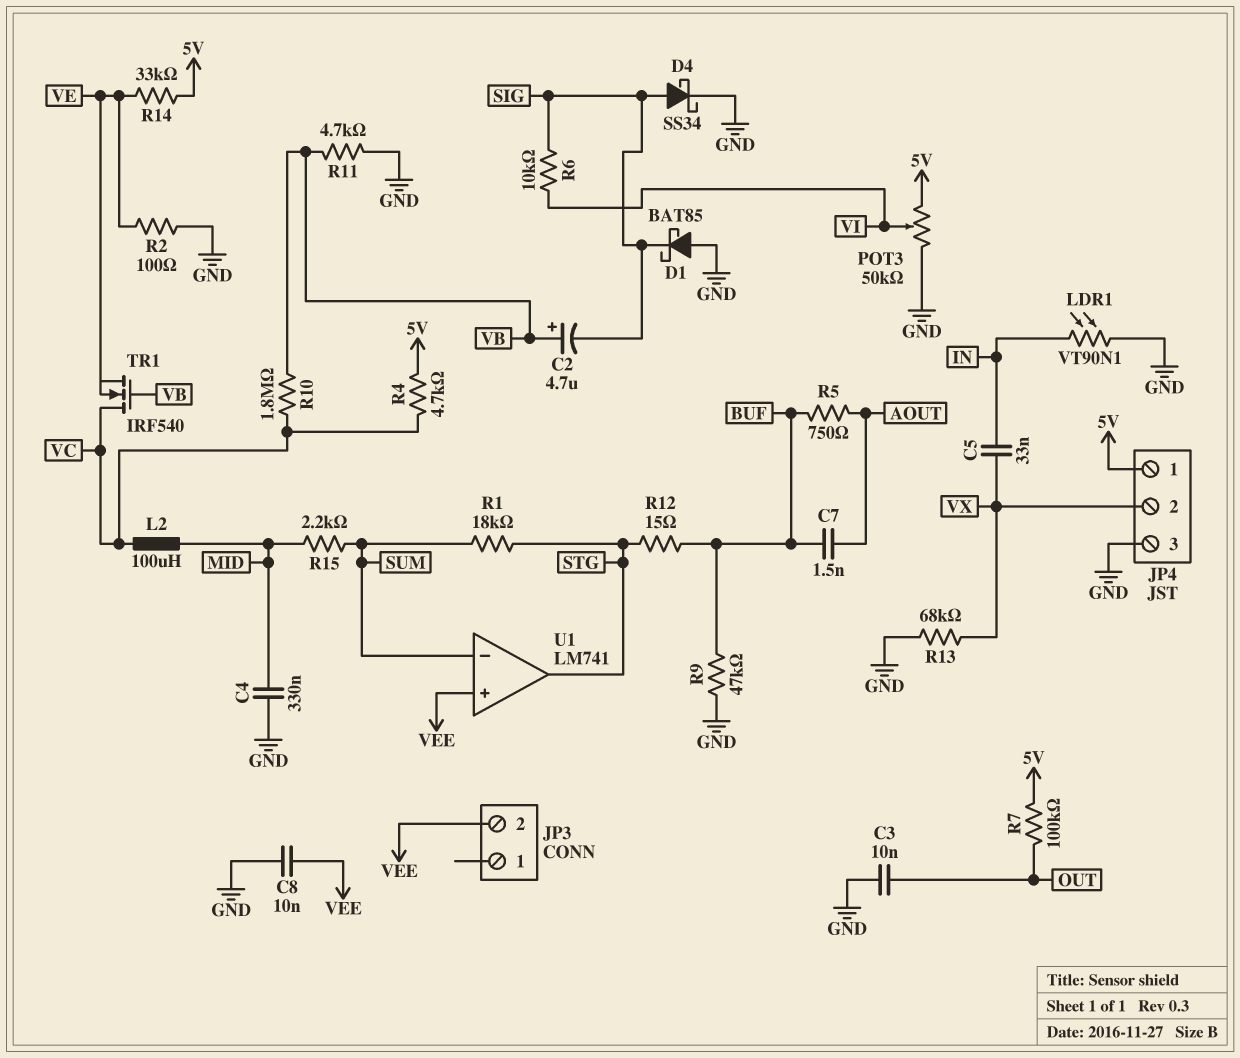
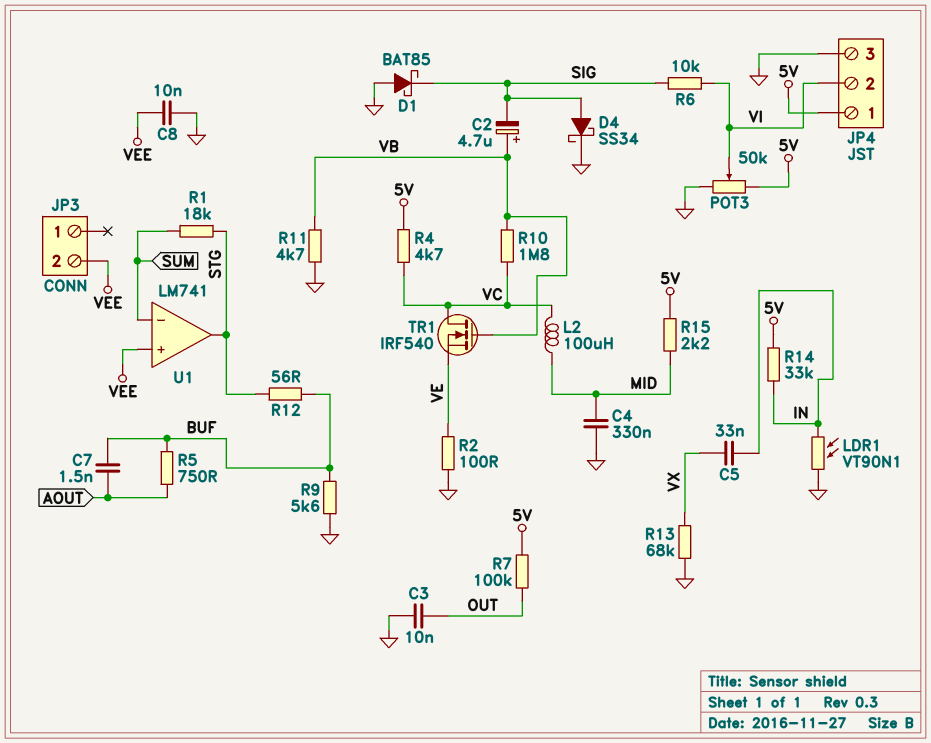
JP4 pin 2: VX -> VI
R9: 47k (BUF, GND) -> 5.6k (BUF, GND)
R12: 15 (BUF, STG) -> 56 (BUF, STG)
R14: 33k (5V, VE) -> 33k (5V, IN)
R15: 2.2k (MID, SUM) -> 2.2k (5V, MID)

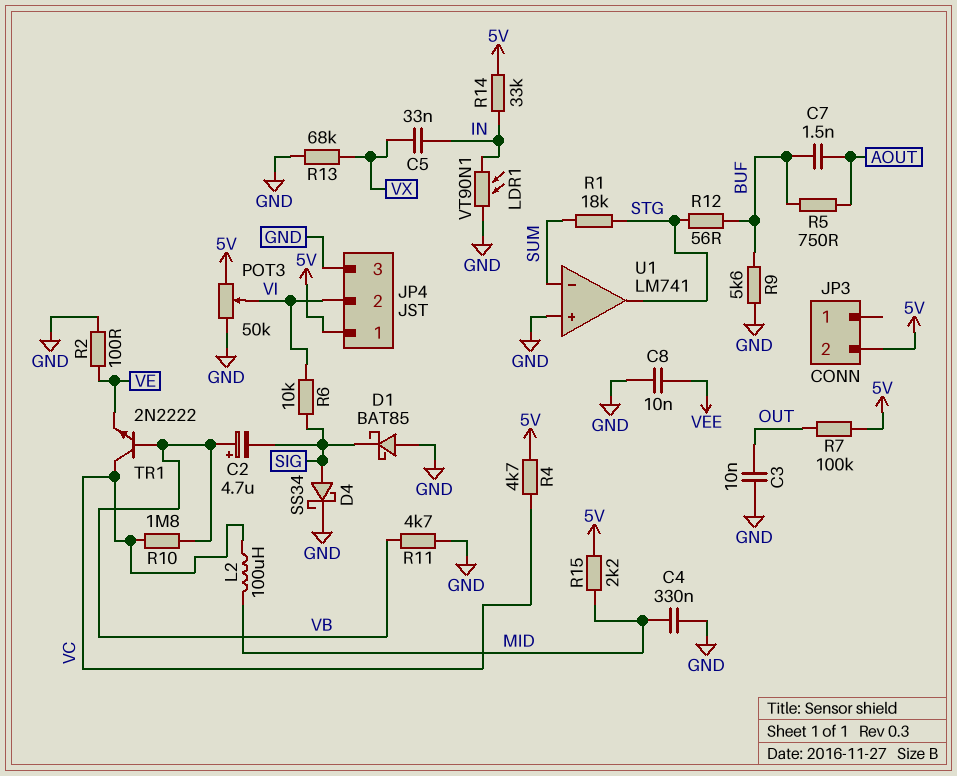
JP3 pin 2: VEE -> 5V
TR1: NMOS IRF540 (G VB, D VC, S VE) -> NPN 2N2222 (B VB, C VC, E VE)
U1 pin in+: VEE -> GND

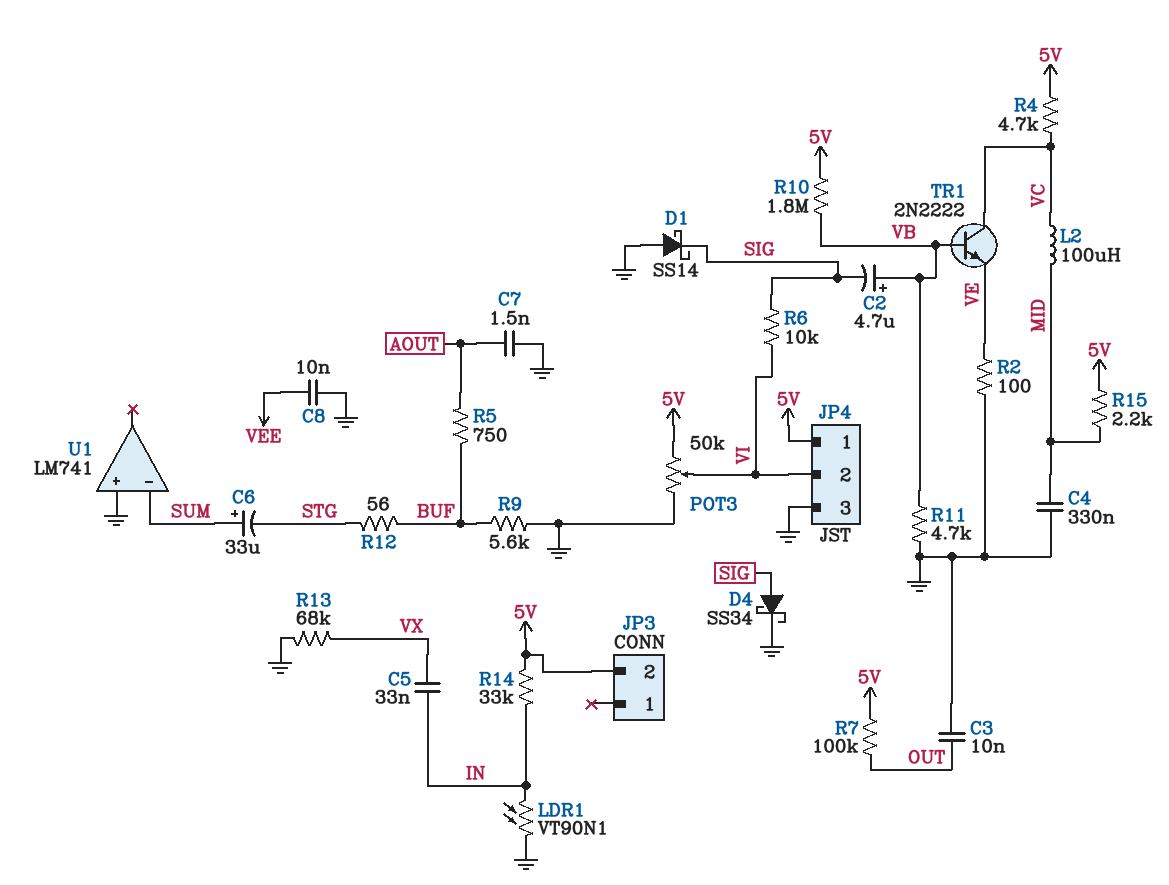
C6: none -> 33uF (plus SUM, minus STG)
C7: 1.5nF (AOUT, BUF) -> 1.5nF (AOUT, GND)
D1: schottky BAT85 (A GND, K SIG) -> schottky SS14 (A GND, K SIG)
R1: 18k (STG, SUM) -> none
R10: 1.8M (VB, VC) -> 1.8M (5V, VB)
U1 pin out: STG -> none

